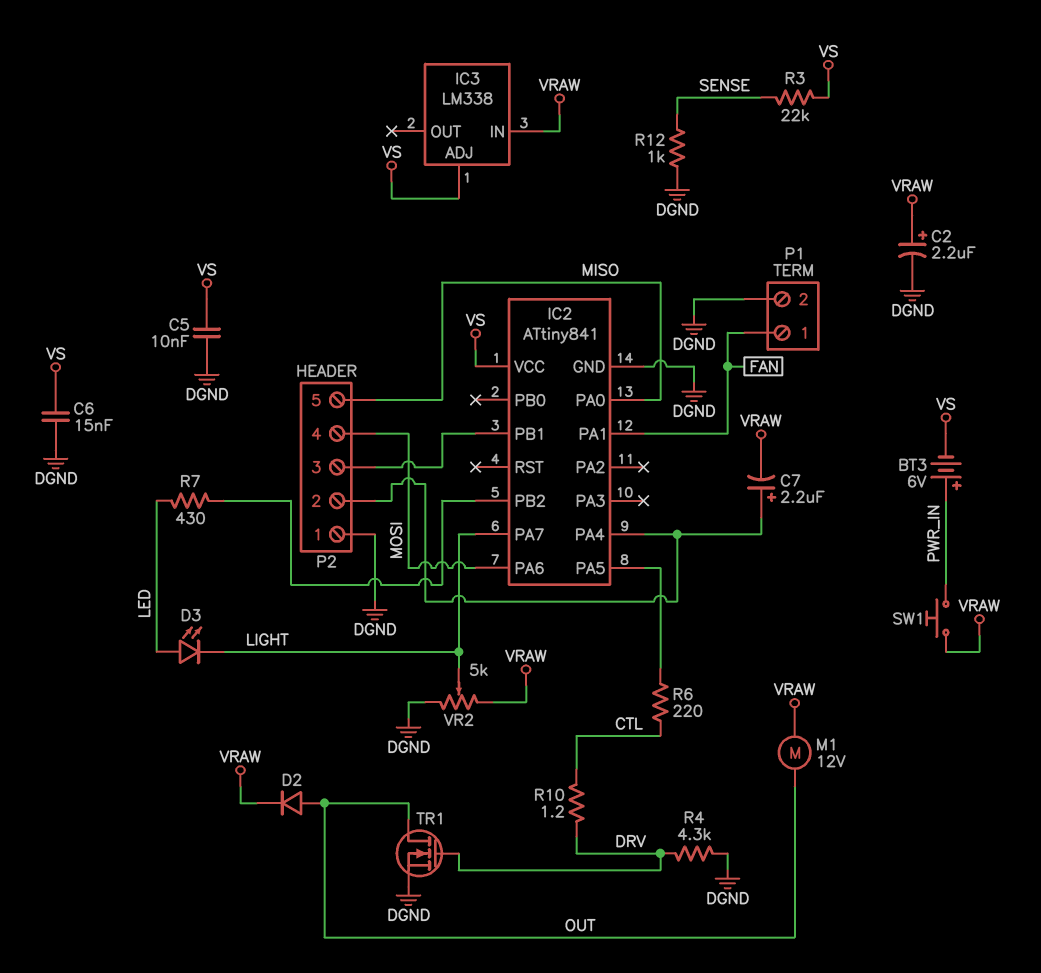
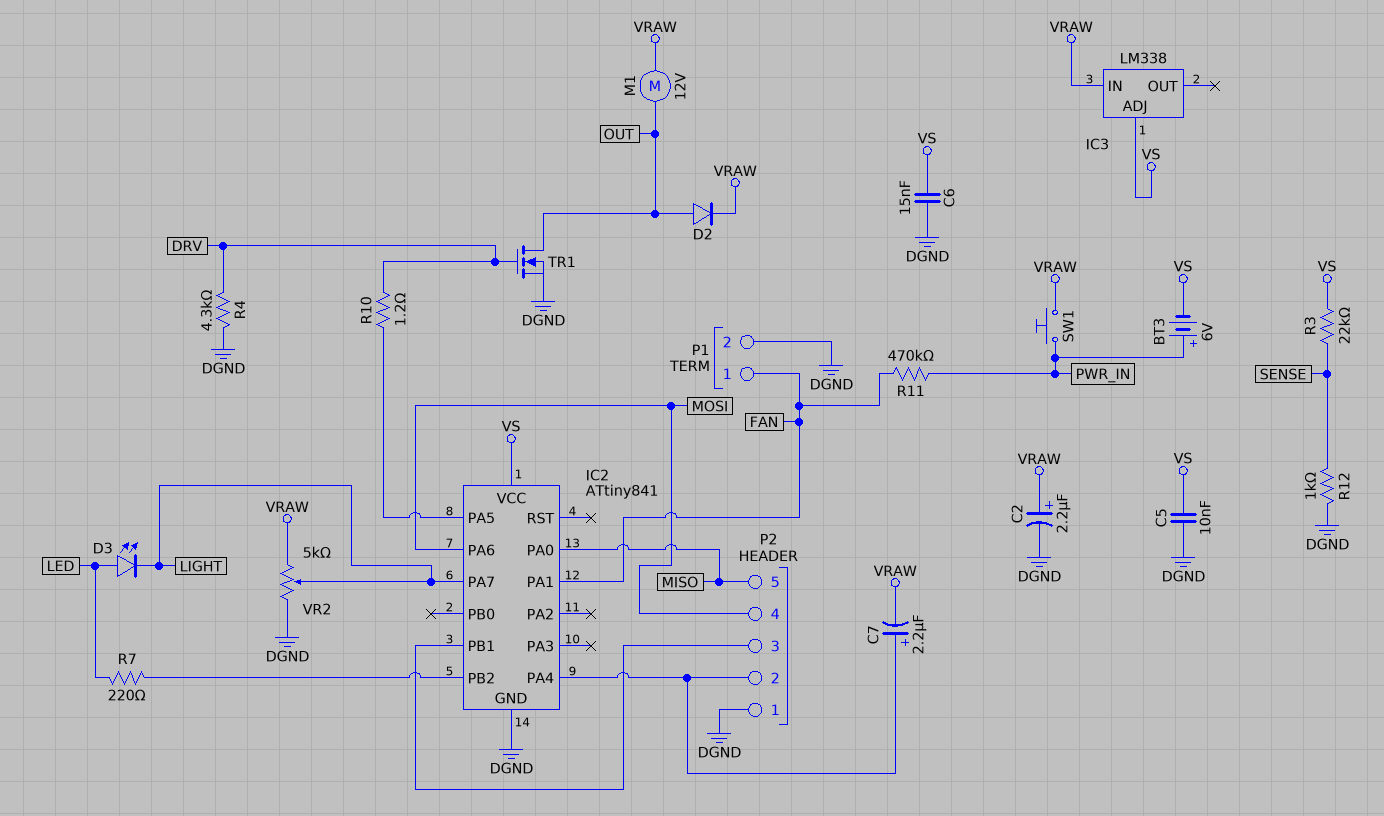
R6: 220 (CTL, IC2/PA5) -> none
R7: 430 (IC2/PB2, LED) -> 220 (IC2/PB2, LED)
R10: 1.2 (CTL, DRV) -> 1.2 (DRV, IC2/PA5)
R11: none -> 470k (FAN, PWR_IN)

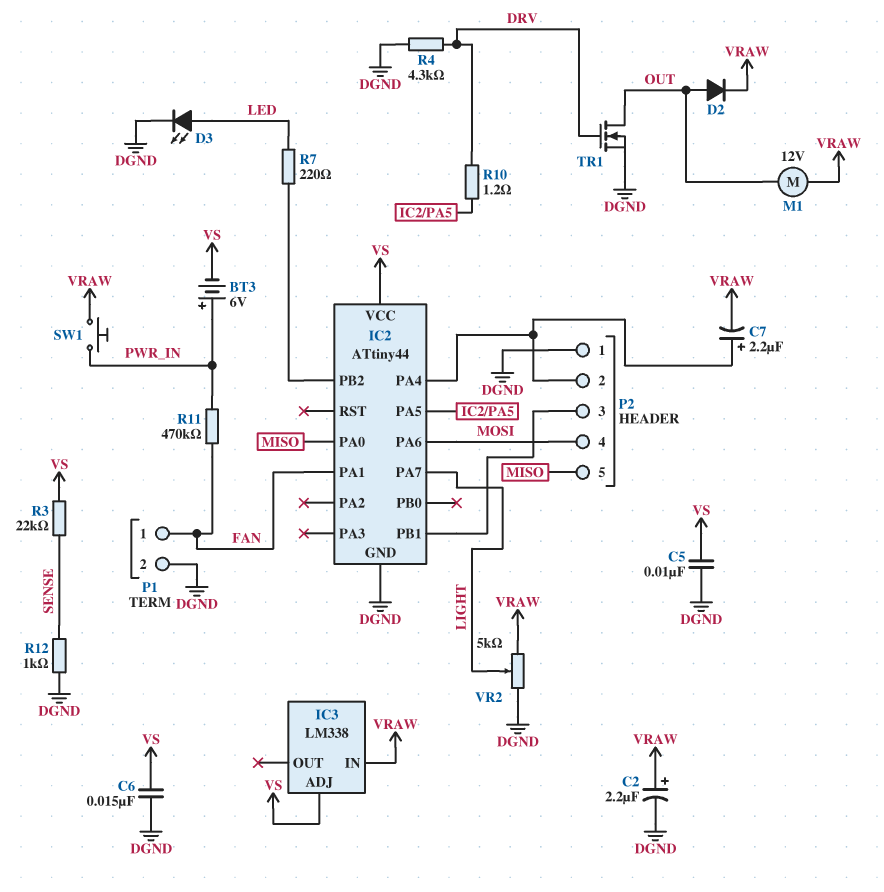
D3: LED (A LED, K LIGHT) -> LED (A LED, K DGND)
IC2: ATtiny841 -> ATtiny44

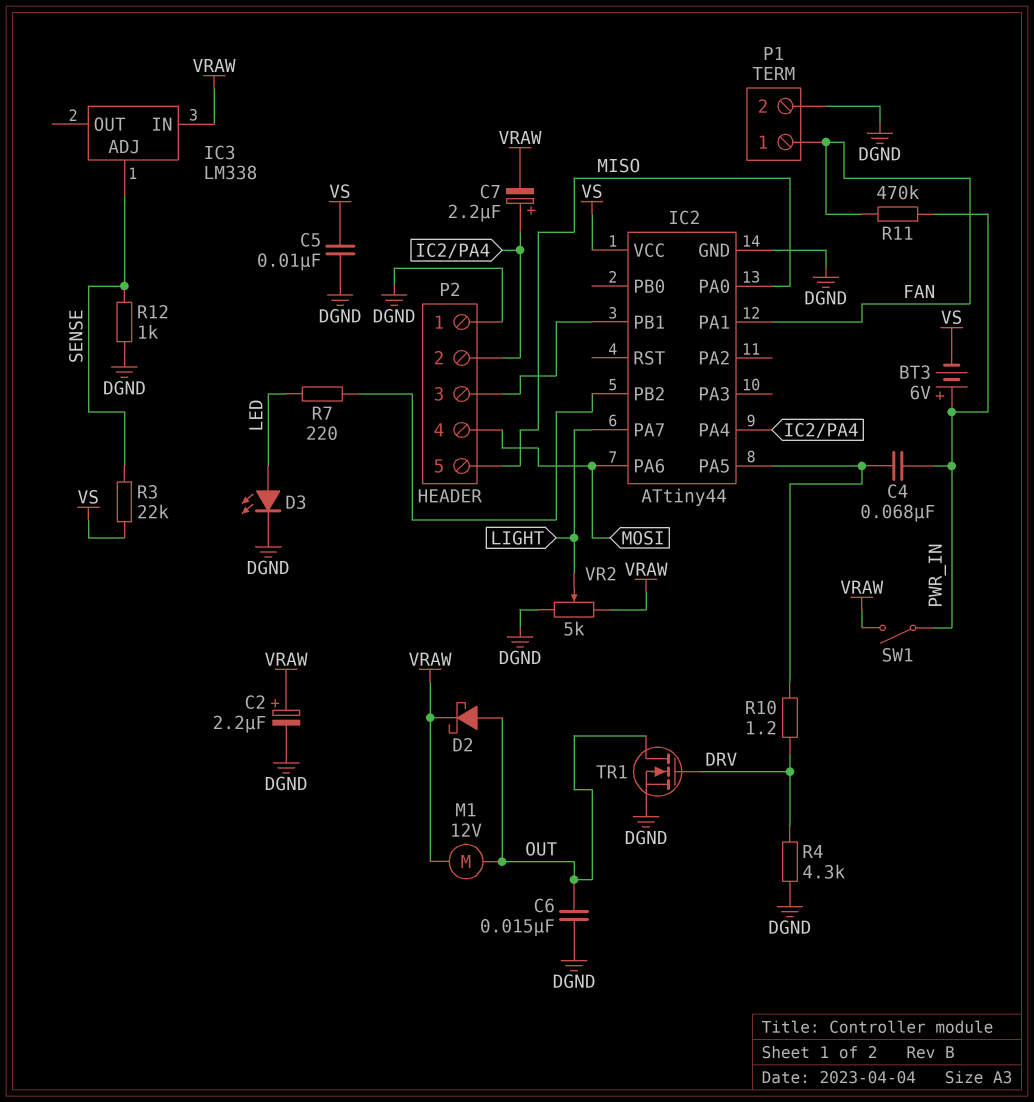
C4: none -> 68nF (IC2/PA5, PWR_IN)
C6: 15nF (DGND, VS) -> 15nF (DGND, OUT)
D2: diode (A OUT, K VRAW) -> schottky (A OUT, K VRAW)
IC3 pin ADJ: VS -> SENSE
SW1: button (PWR_IN, VRAW) -> switch (PWR_IN, VRAW)

